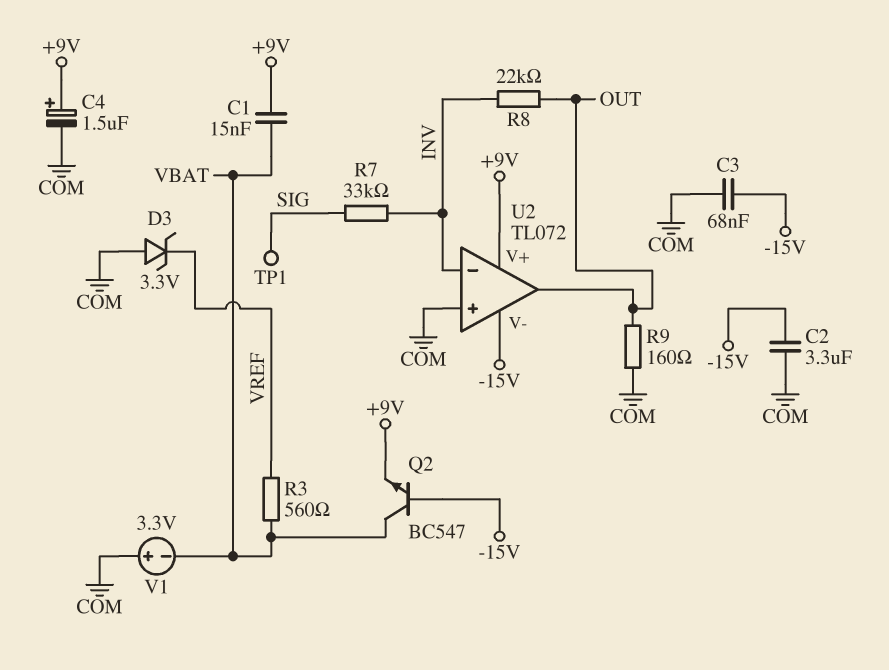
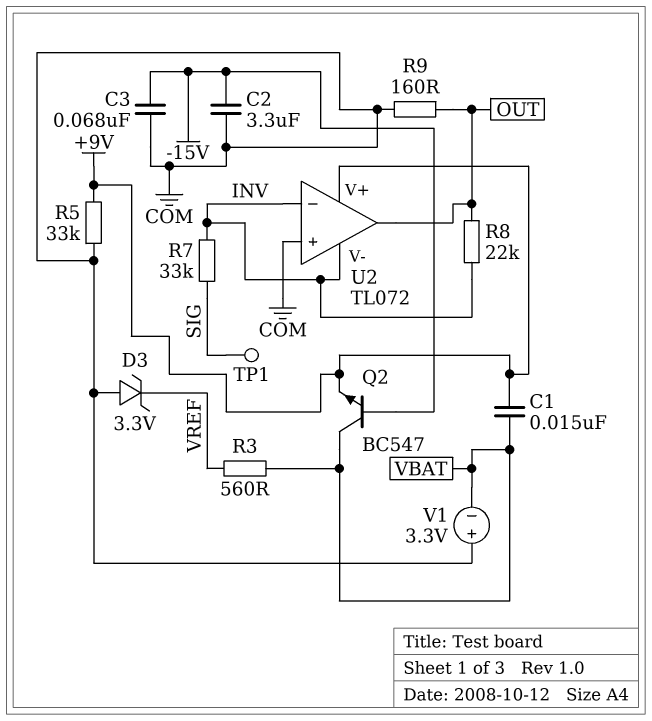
C4: 1.5uF (plus +9V, minus COM) -> none
R5: none -> 33k (+9V, COM)
U2 pin V-: -15V -> INV

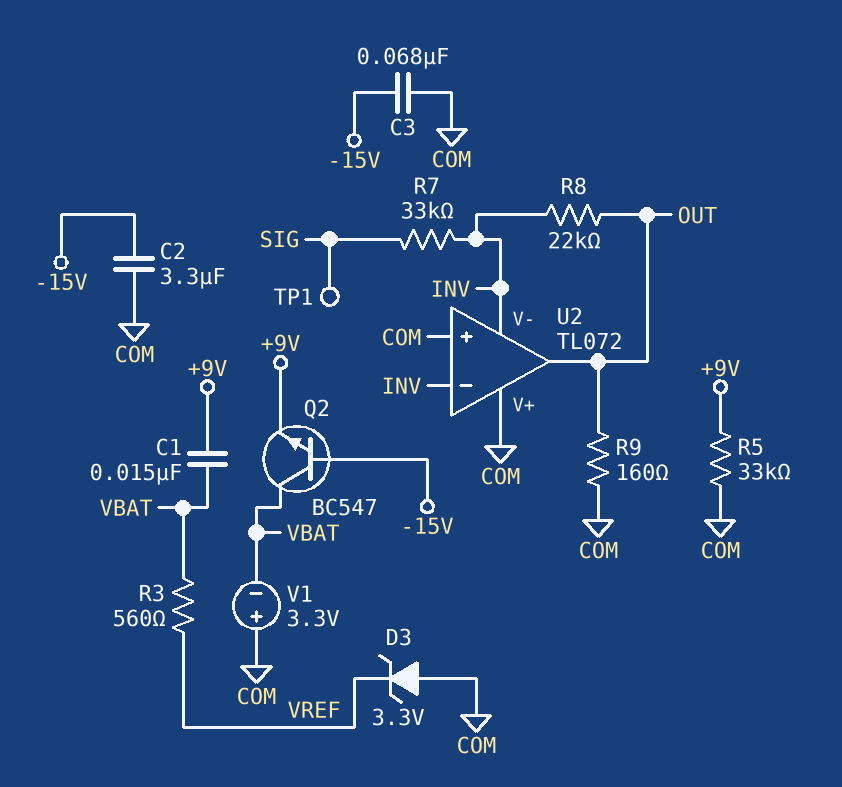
U2 pin V+: +9V -> COM

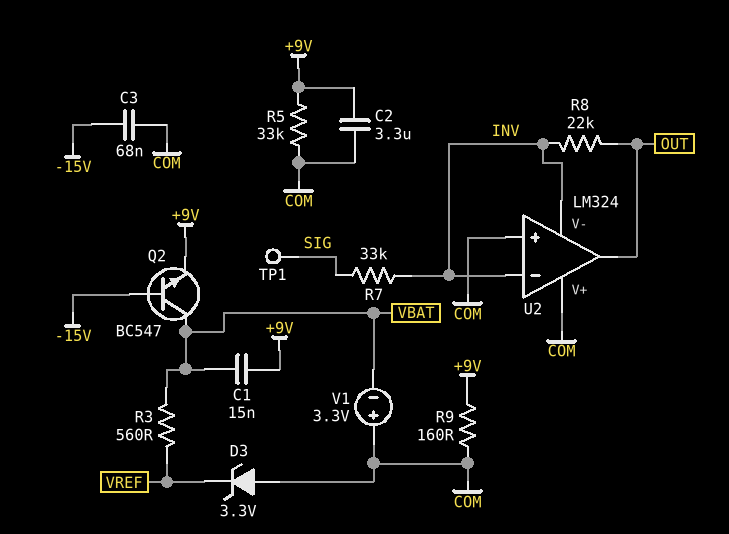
C2: 3.3uF (-15V, COM) -> 3.3uF (+9V, COM)
R9: 160 (COM, OUT) -> 160 (+9V, COM)
U2: TL072 -> LM324

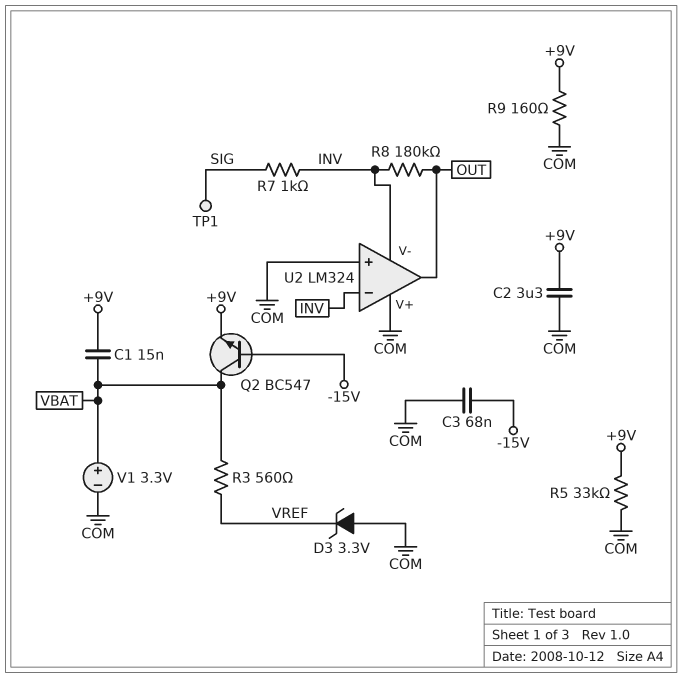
R7: 33k (INV, SIG) -> 1k (INV, SIG)
R8: 22k (INV, OUT) -> 180k (INV, OUT)
V1: 3.3V (plus COM, minus VBAT) -> 3.3V (plus VBAT, minus COM)

